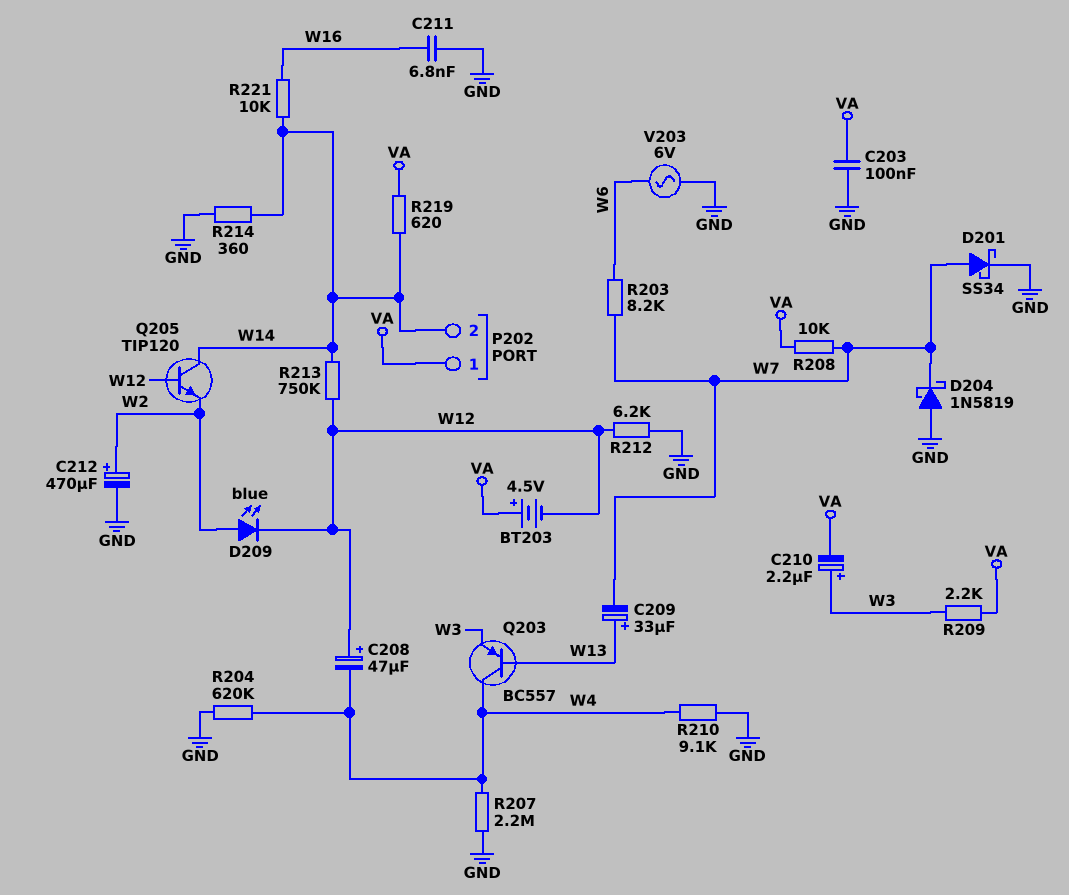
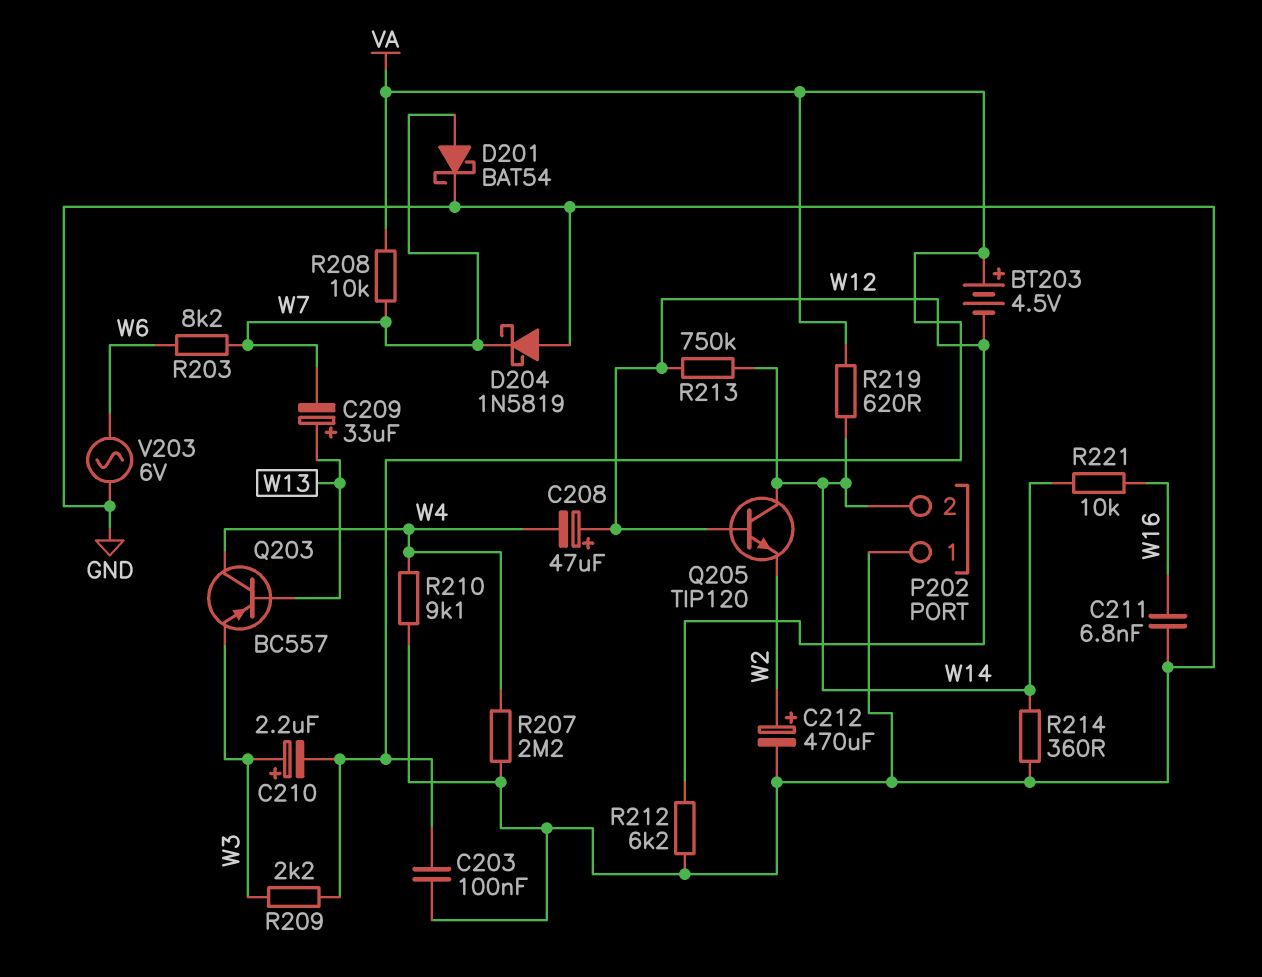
D201: schottky SS34 (A W7, K GND) -> schottky BAT54 (A W7, K GND)
D209: LED blue (A W2, K W12) -> none
P202 pin 1: VA -> GND
R204: 620k (GND, W4) -> none

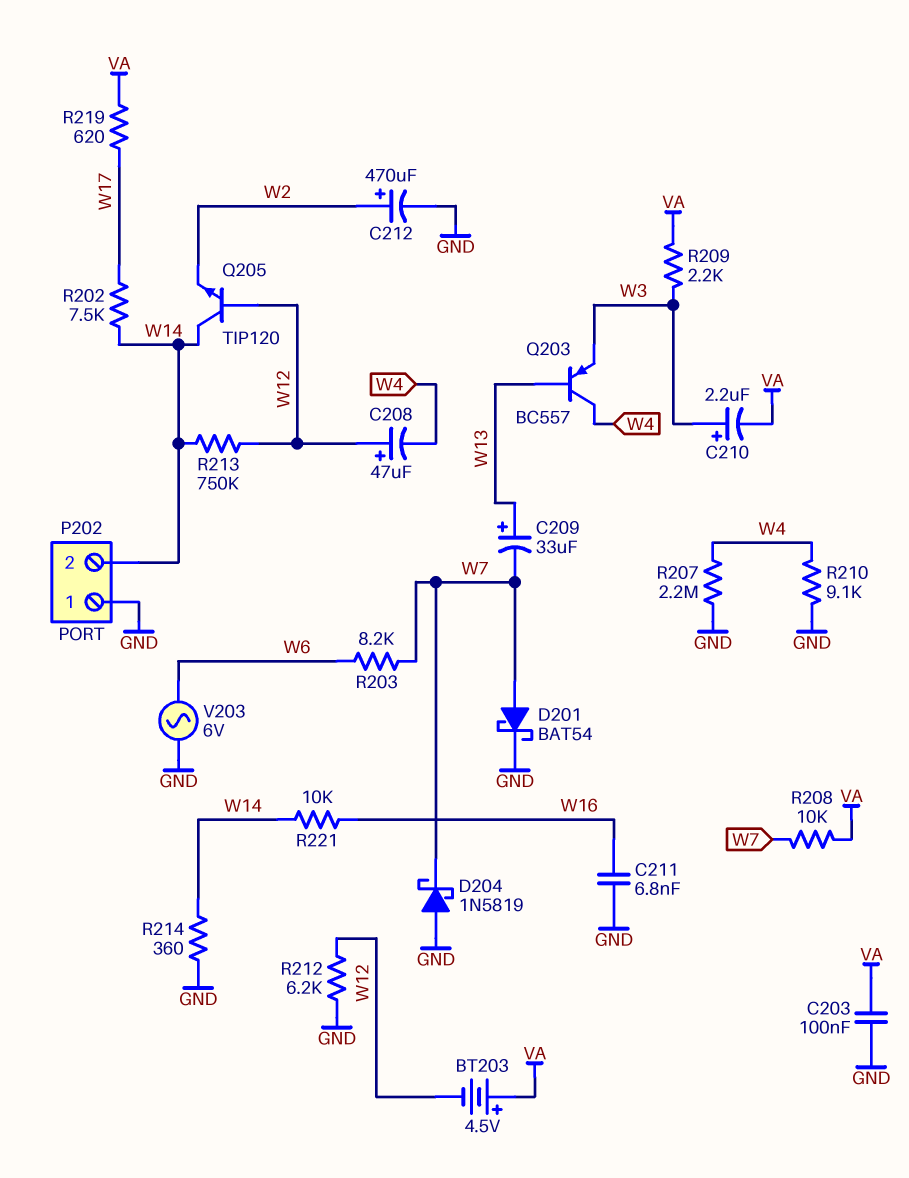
R202: none -> 7.5k (W14, W17)
R219: 620 (VA, W14) -> 620 (VA, W17)

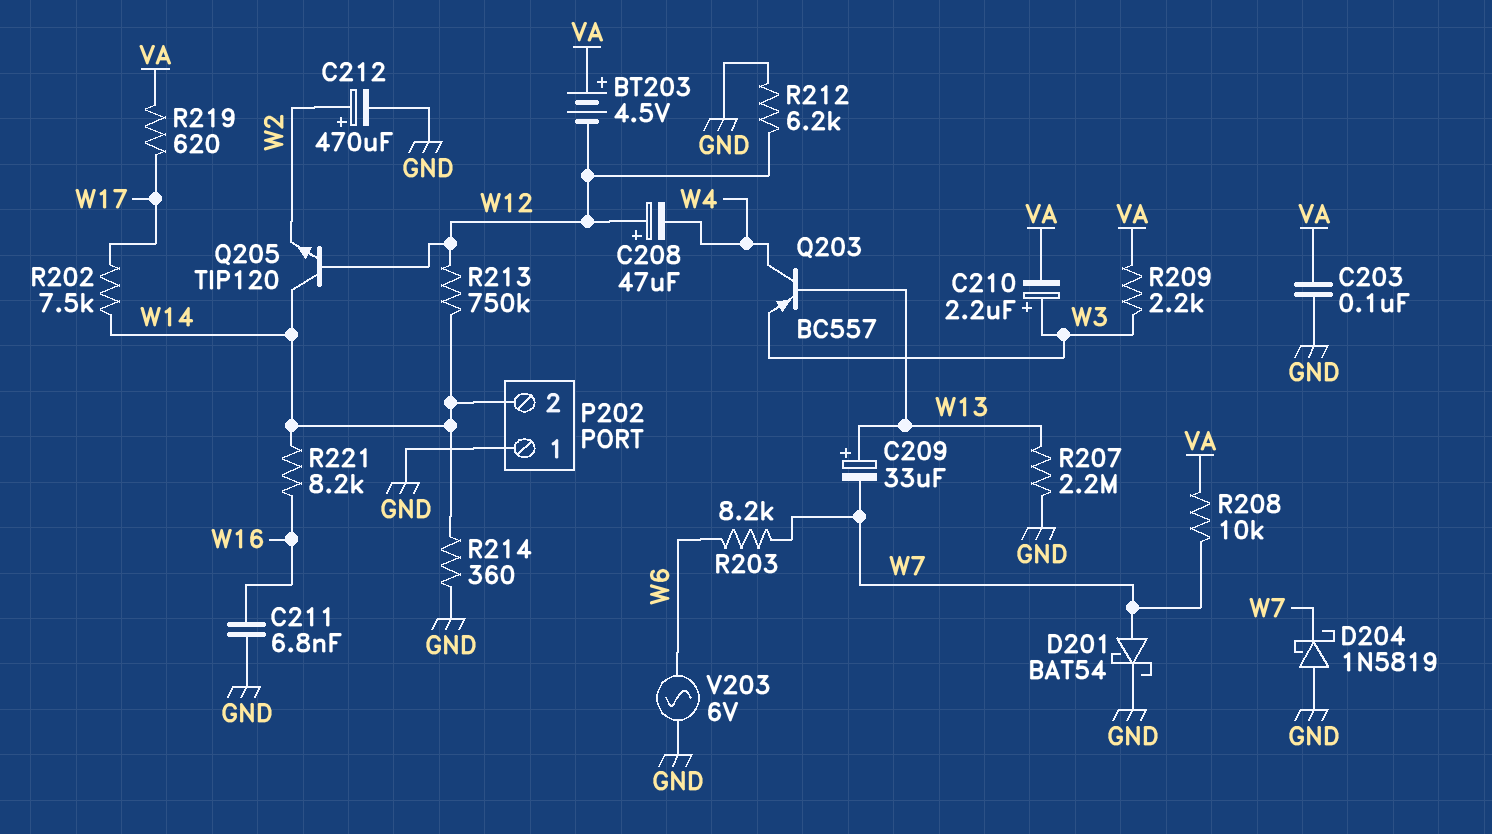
R207: 2.2M (GND, W4) -> 2.2M (GND, W13)
R210: 9.1k (GND, W4) -> none
R221: 10k (W14, W16) -> 8.2k (W14, W16)

